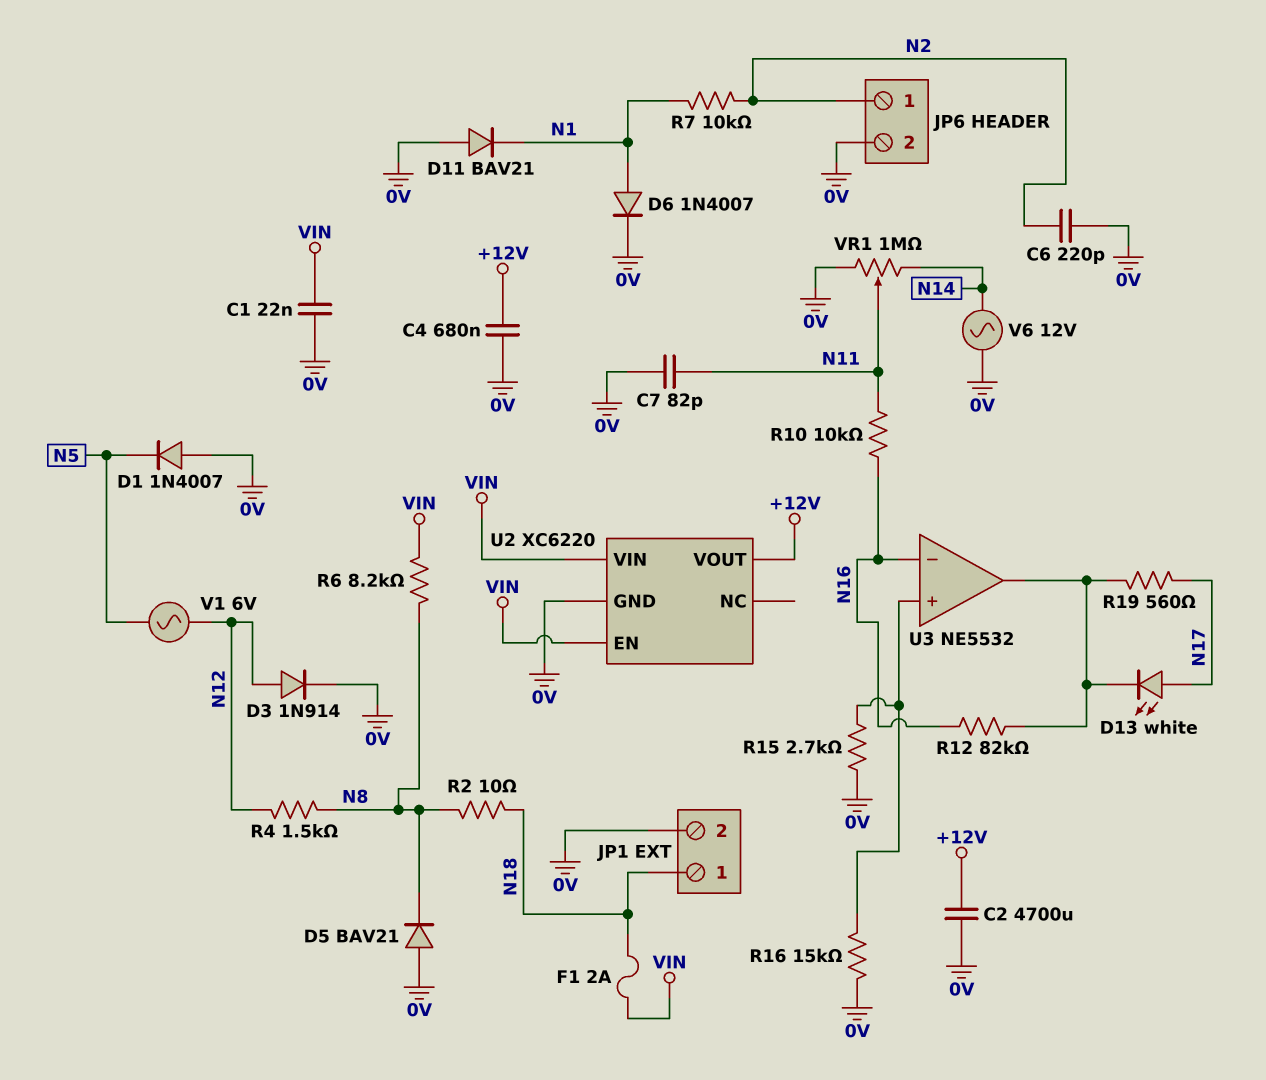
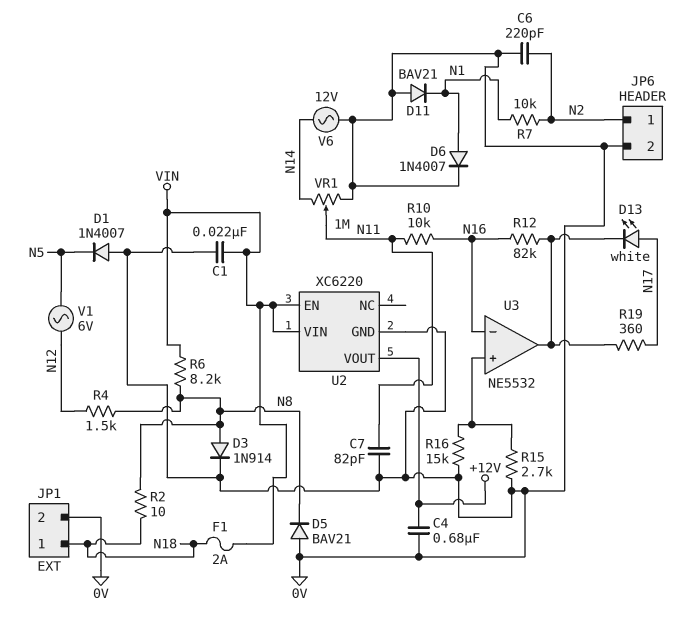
C2: 4700uF (+12V, 0V) -> none
D3: diode 1N914 (A N12, K 0V) -> diode 1N914 (A N8, K 0V)
R19: 560 (N17, U3/out) -> 360 (N17, U3/out)

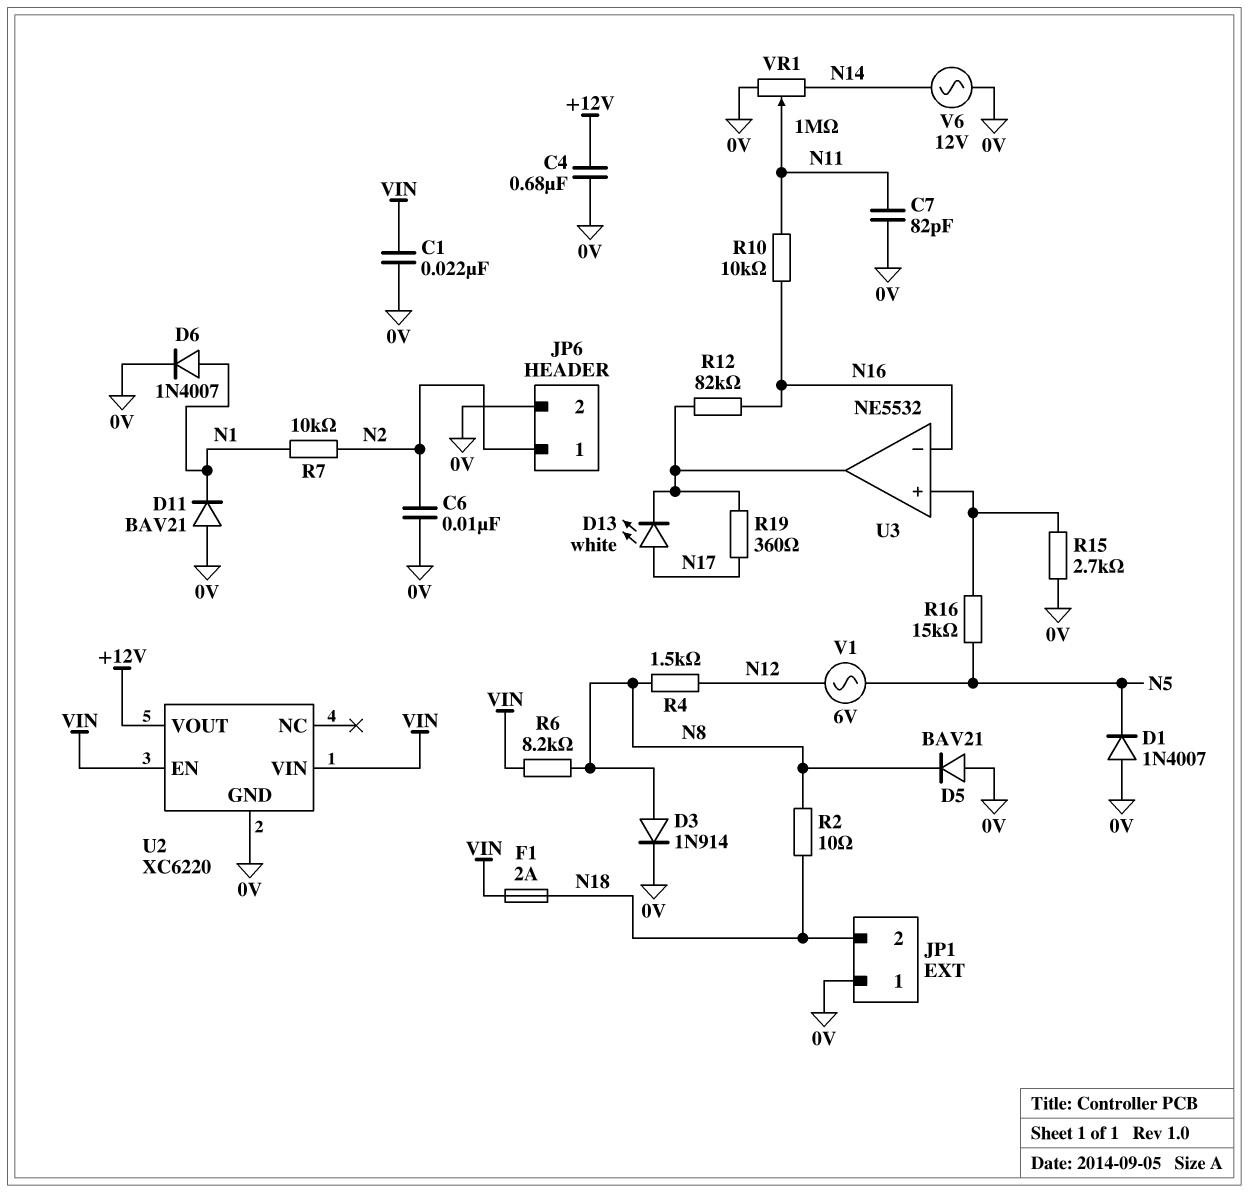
C6: 220pF (0V, N2) -> 10nF (0V, N2)
JP1 pin 1: N18 -> 0V
JP1 pin 2: 0V -> N18
R16: 15k (0V, U3/in+) -> 15k (N5, U3/in+)

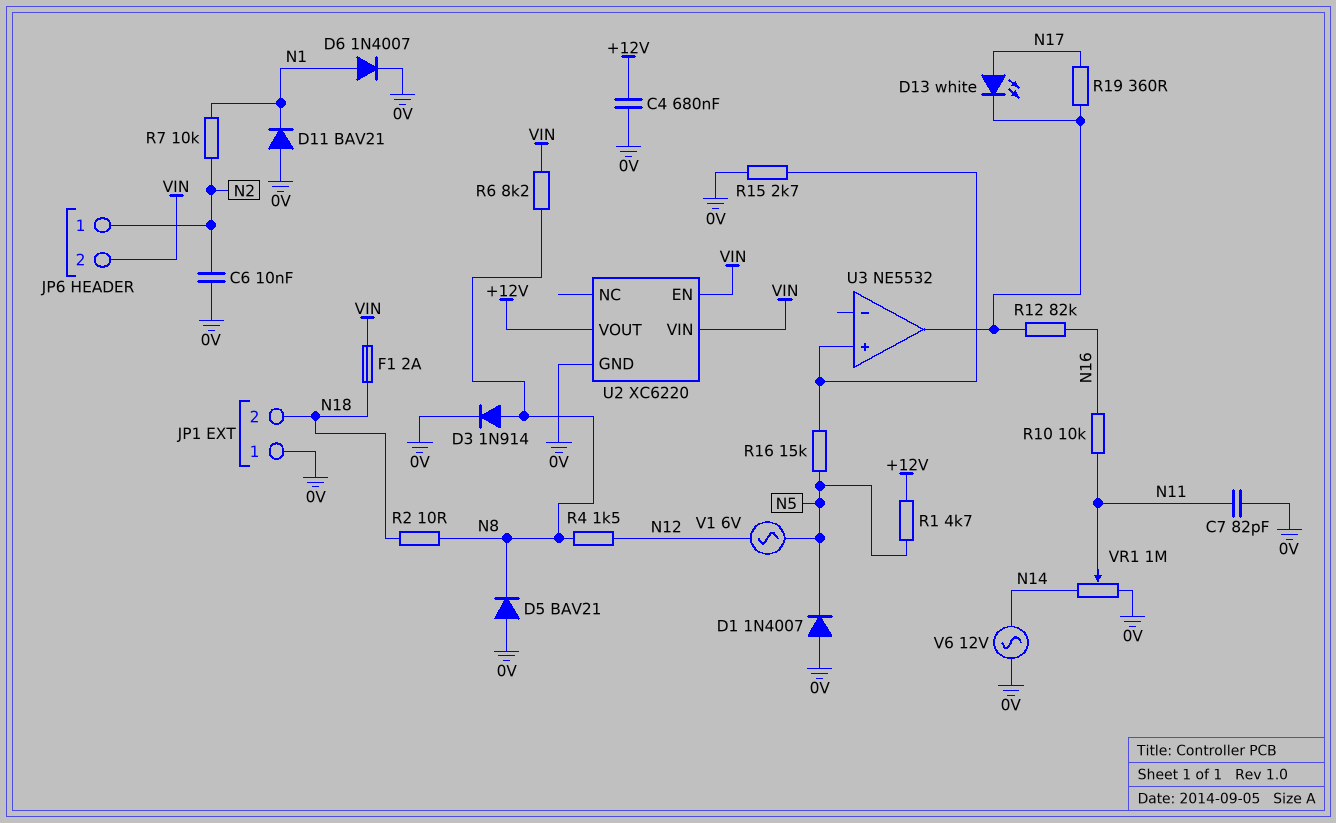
C1: 22nF (0V, VIN) -> none
JP6 pin 2: 0V -> VIN
R1: none -> 4.7k (+12V, N5)
U3 pin in-: N16 -> none

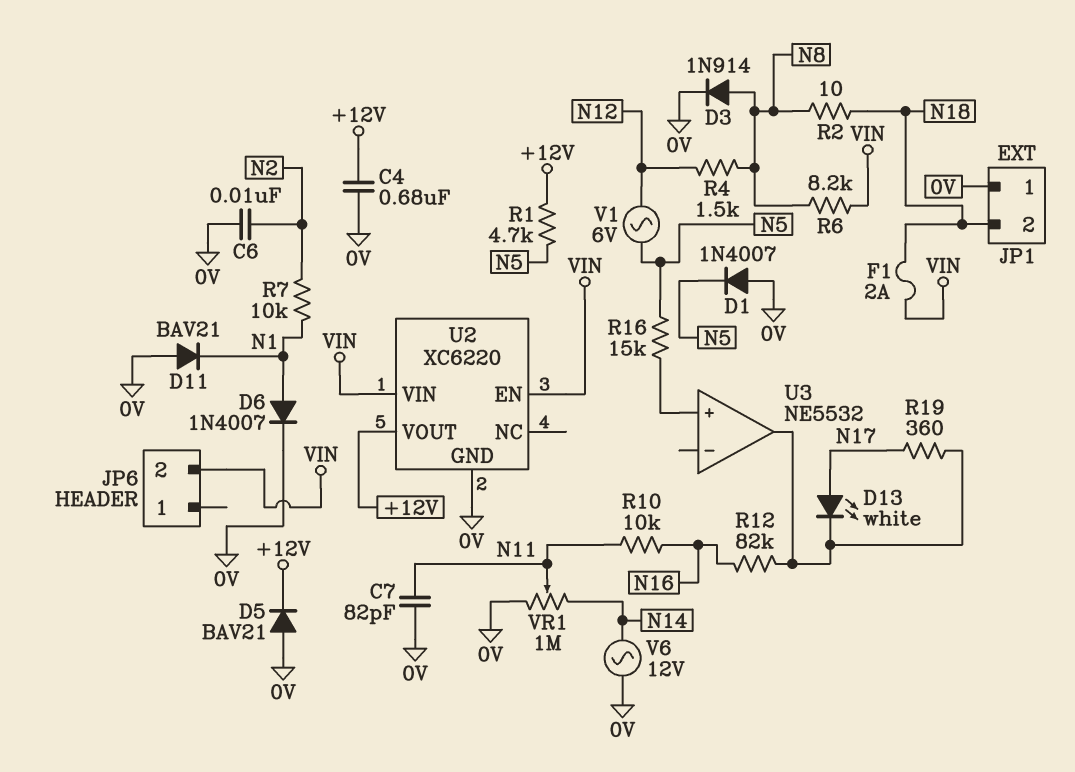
D5: diode BAV21 (A 0V, K N8) -> diode BAV21 (A 0V, K +12V)
JP6 pin 1: N2 -> none
R15: 2.7k (0V, U3/in+) -> none

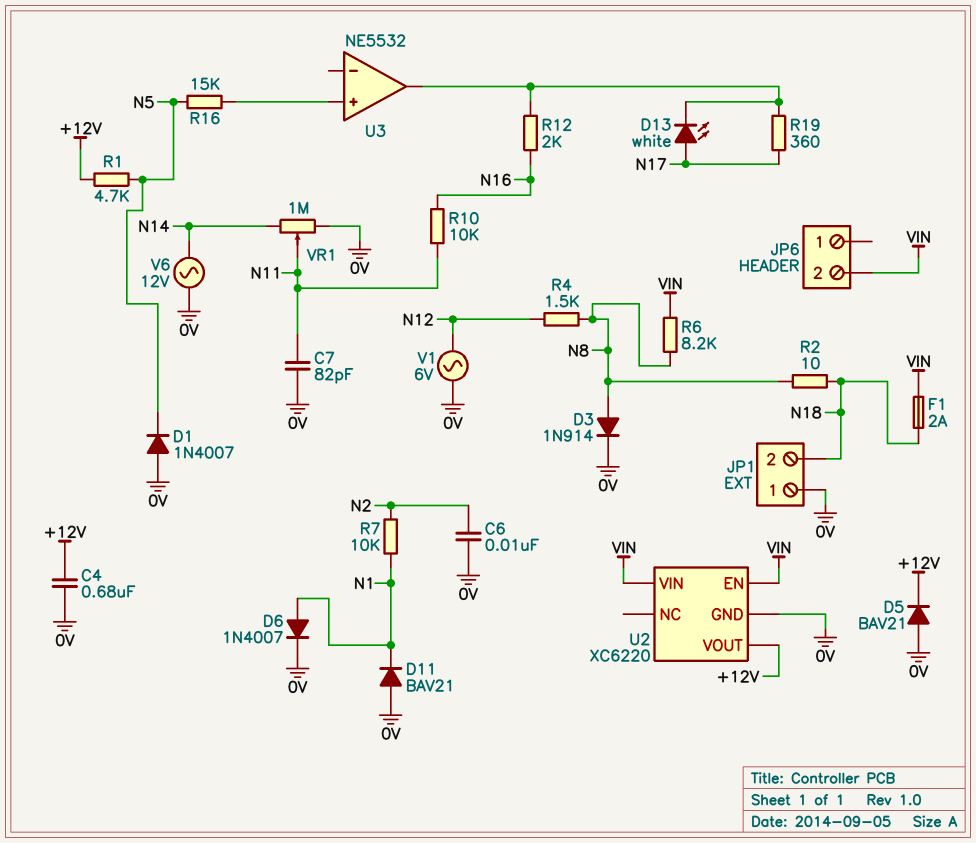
R12: 82k (N16, U3/out) -> 2k (N16, U3/out)
V1: AC 6V (N5, N12) -> AC 6V (0V, N12)

